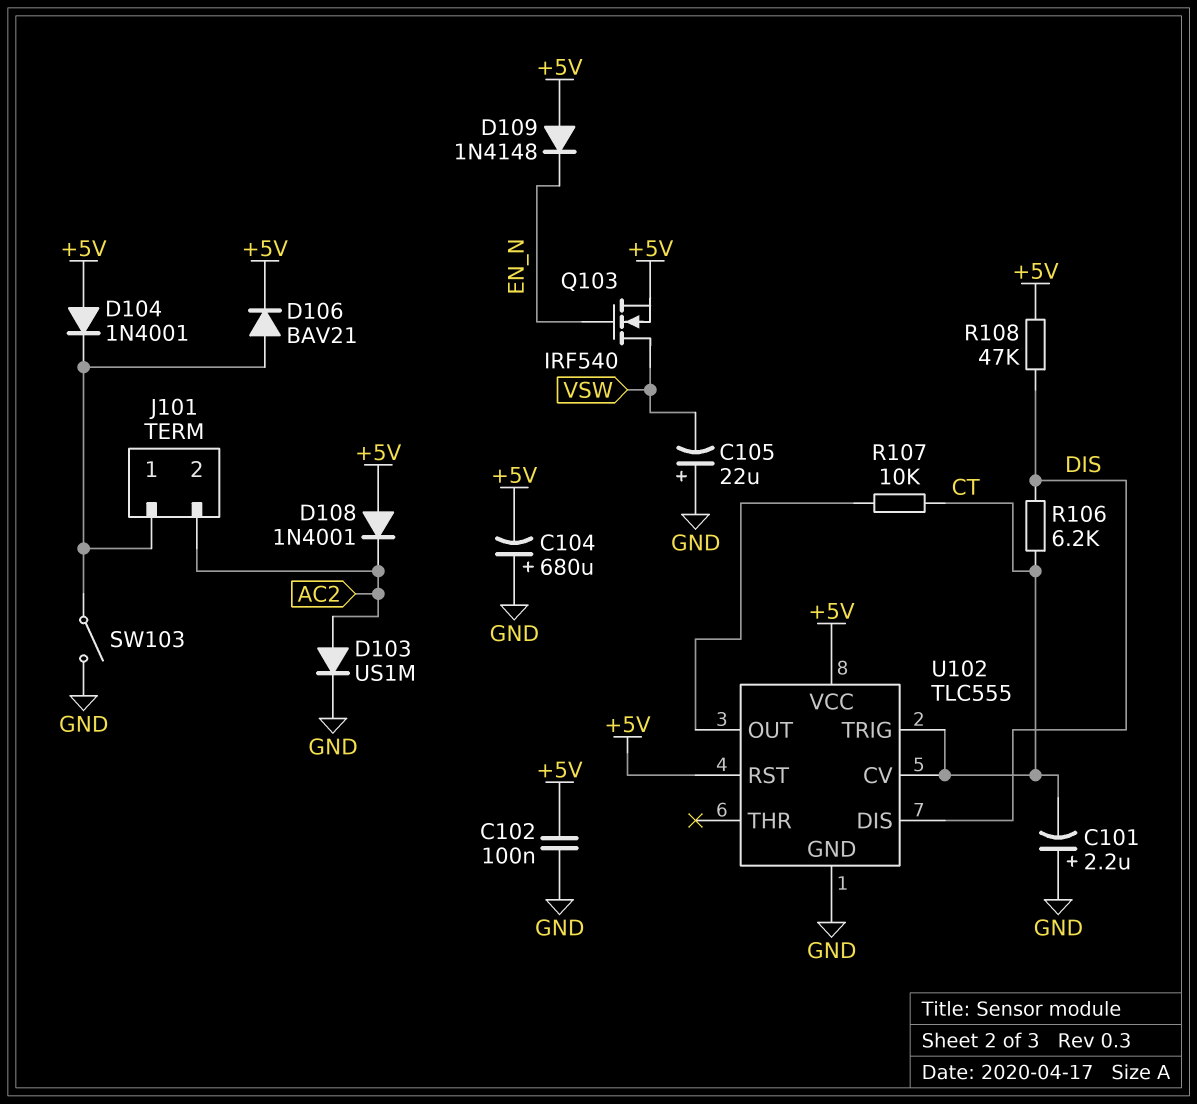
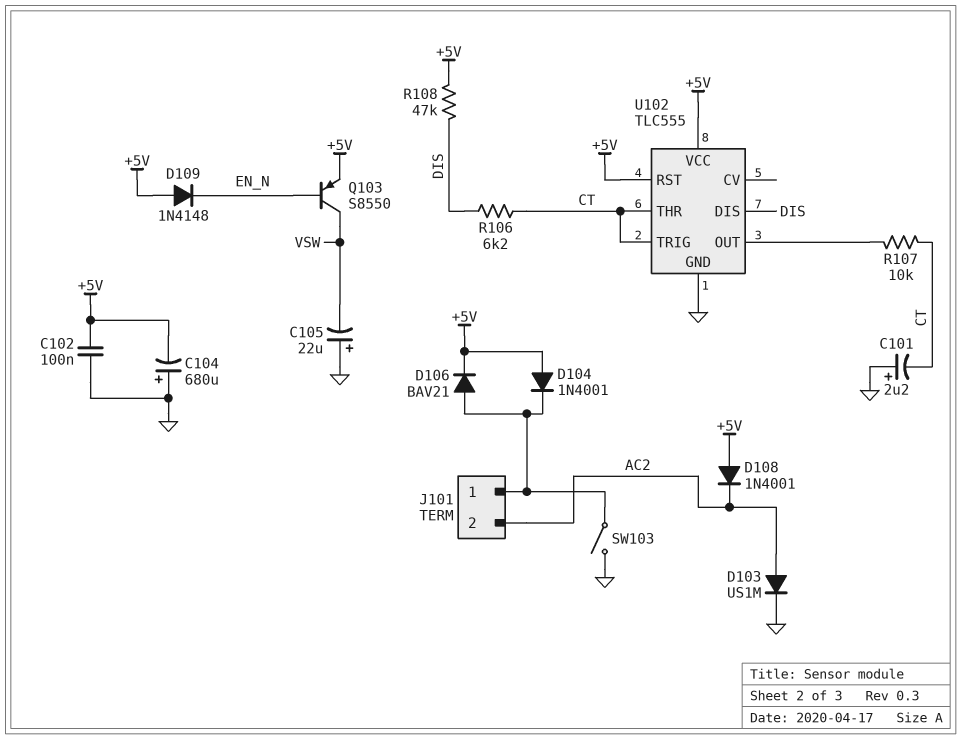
Q103: NMOS IRF540 (G EN_N, D VSW, S +5V) -> PNP S8550 (B EN_N, C VSW, E +5V)
U102 pin CV: CT -> none
U102 pin THR: none -> CT

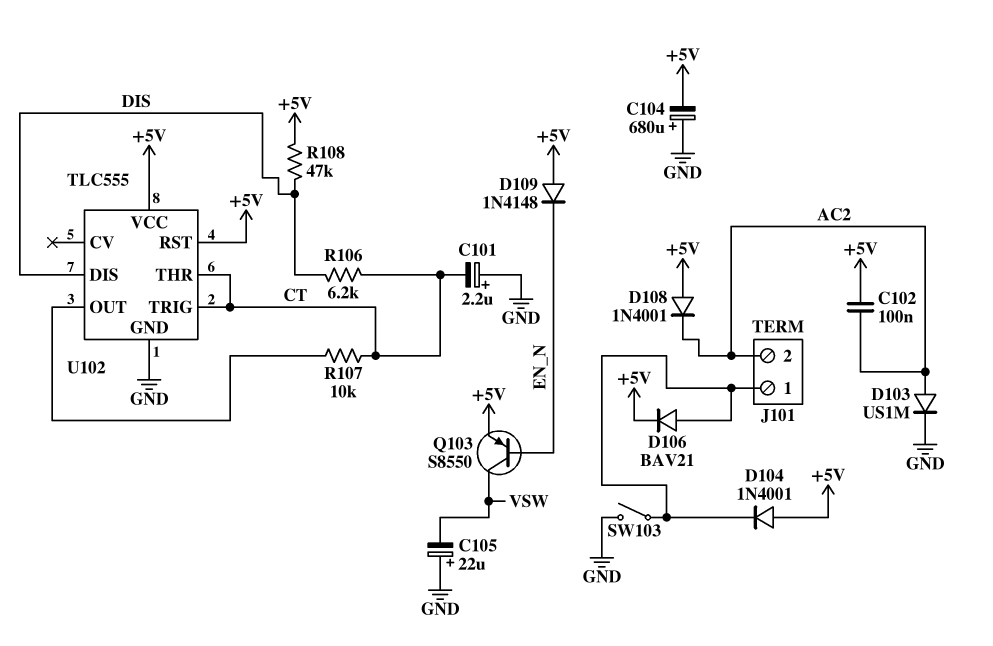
C102: 100nF (+5V, GND) -> 100nF (+5V, AC2)

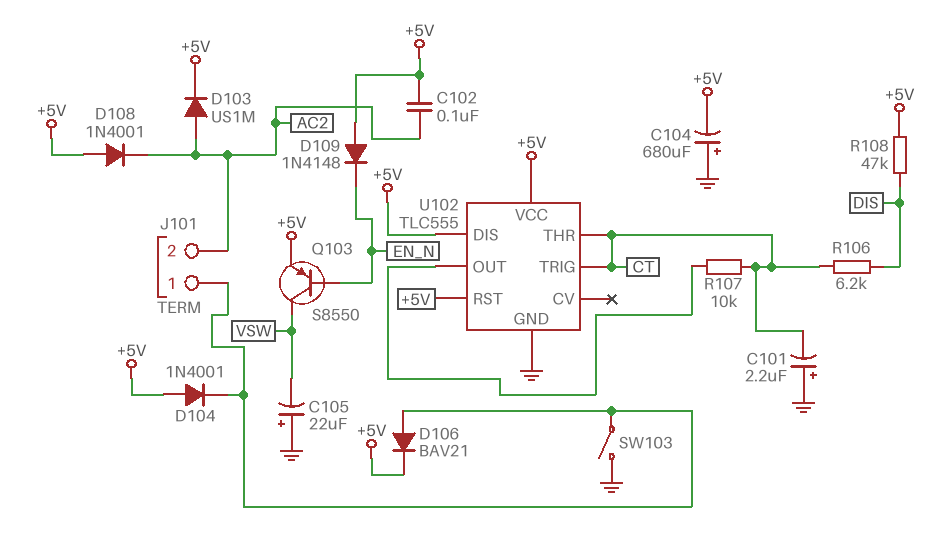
D103: diode US1M (A AC2, K GND) -> diode US1M (A AC2, K +5V)
U102 pin DIS: DIS -> +5V

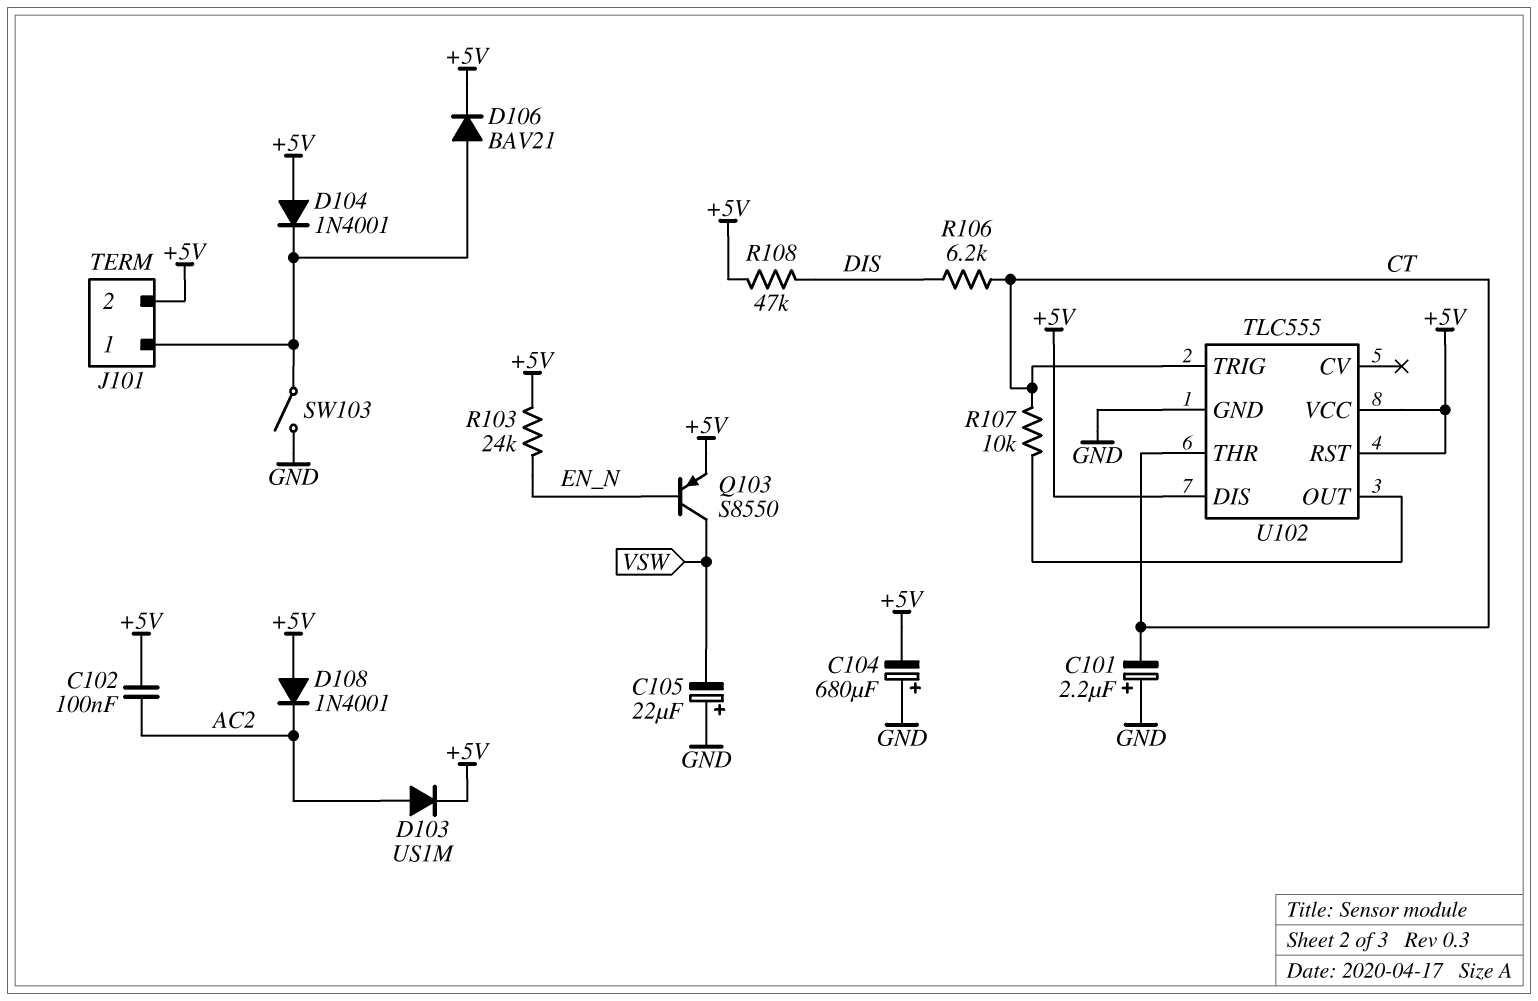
D109: diode 1N4148 (A +5V, K EN_N) -> none
J101 pin 2: AC2 -> +5V
R103: none -> 24k (+5V, EN_N)

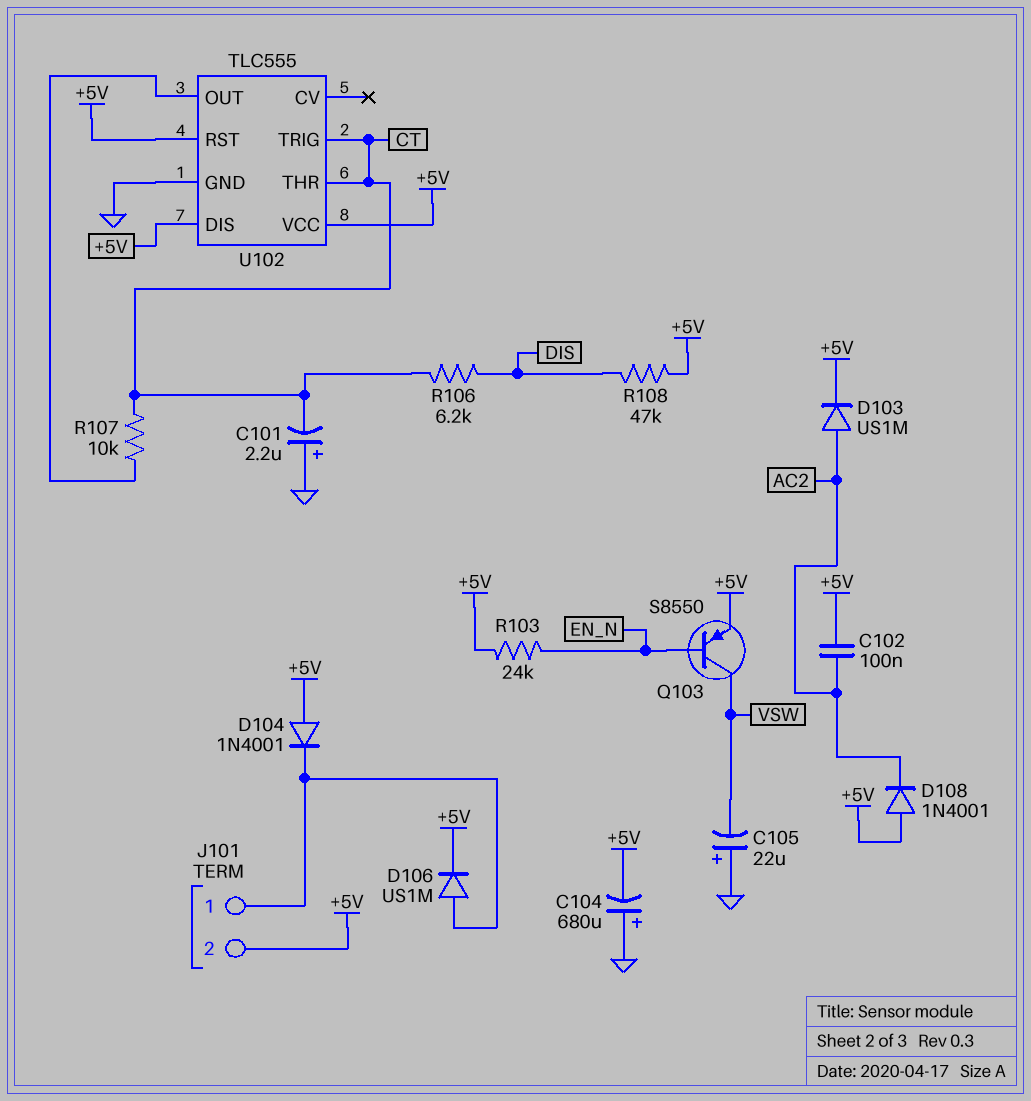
D106: diode BAV21 (A J101/1, K +5V) -> diode US1M (A J101/1, K +5V)
SW103: switch (GND, J101/1) -> none

